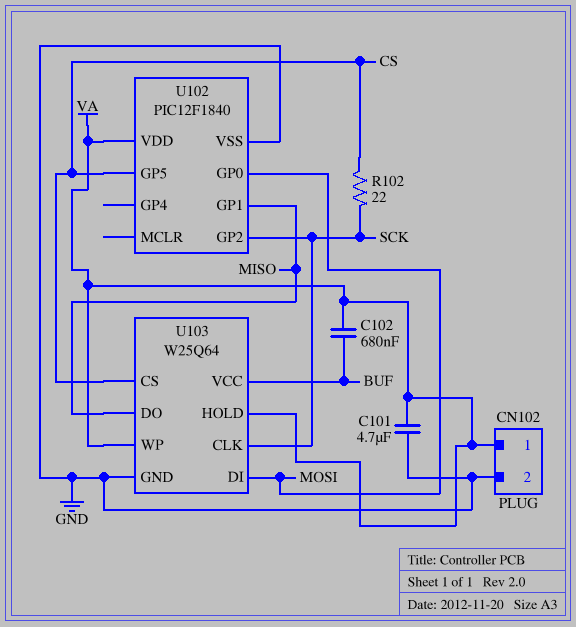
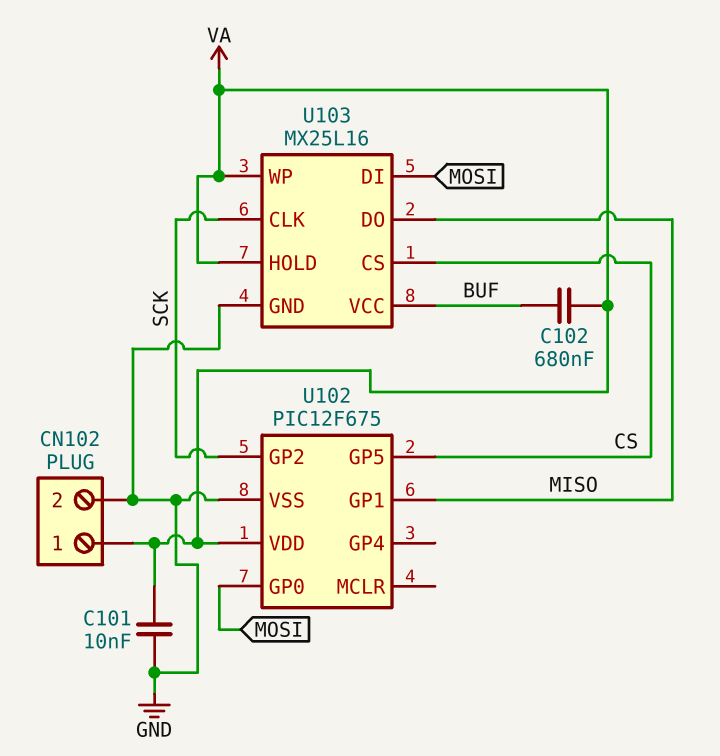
C101: 4.7uF (GND, VA) -> 10nF (GND, VA)
R102: 22 (CS, SCK) -> none
U102: PIC12F1840 -> PIC12F675
U103: W25Q64 -> MX25L16

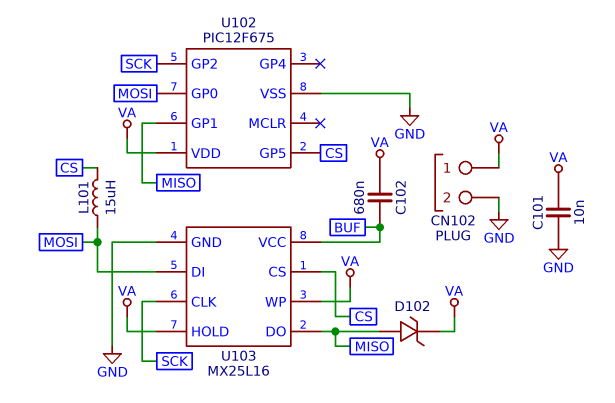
D102: none -> zener (A MISO, K VA)
L101: none -> 15uH (CS, MOSI)

